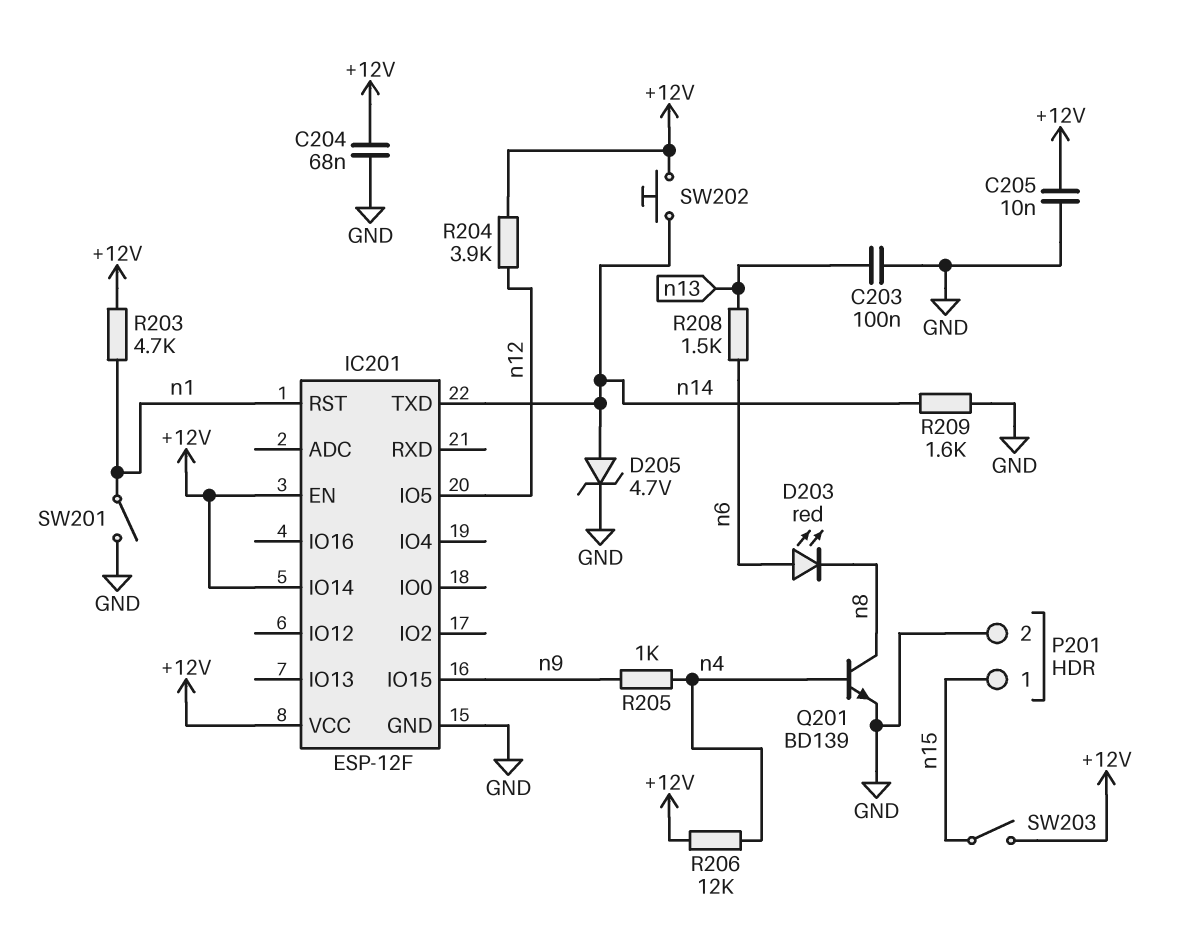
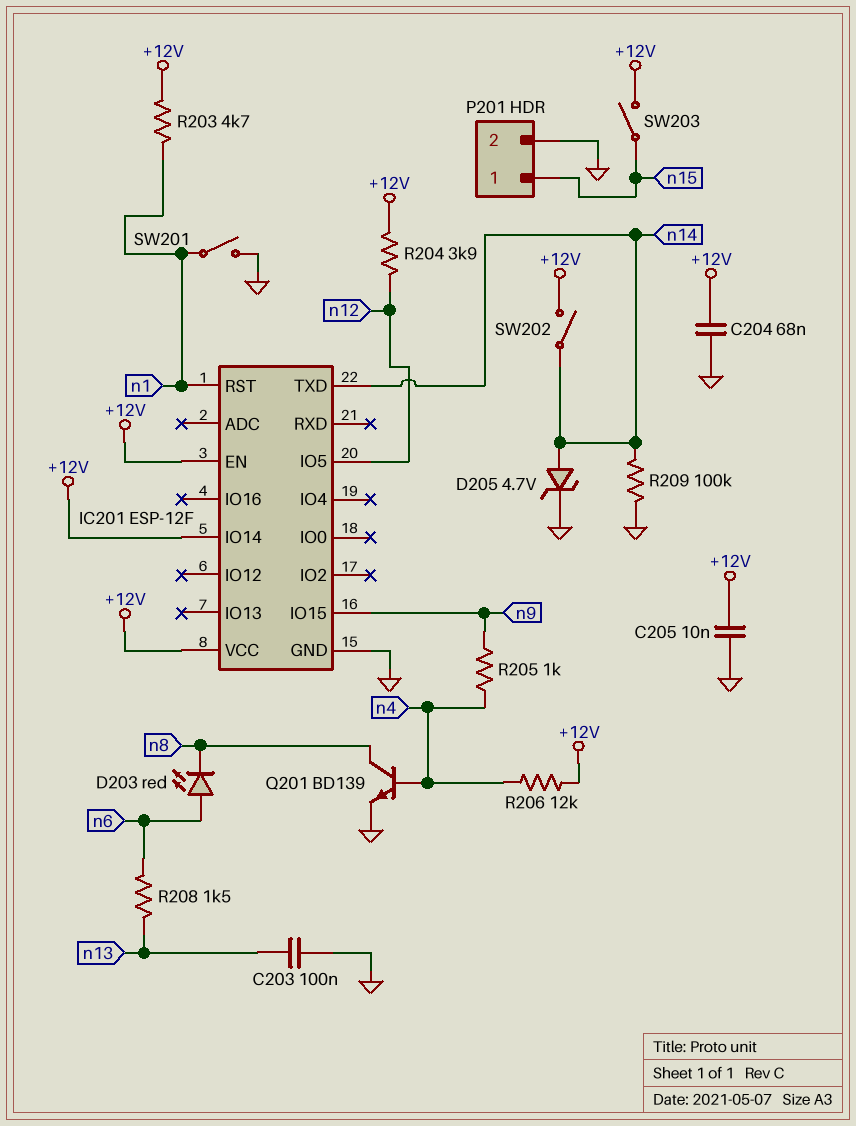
R209: 1.6k (GND, n14) -> 100k (GND, n14)
SW202: button (+12V, n14) -> switch (+12V, n14)

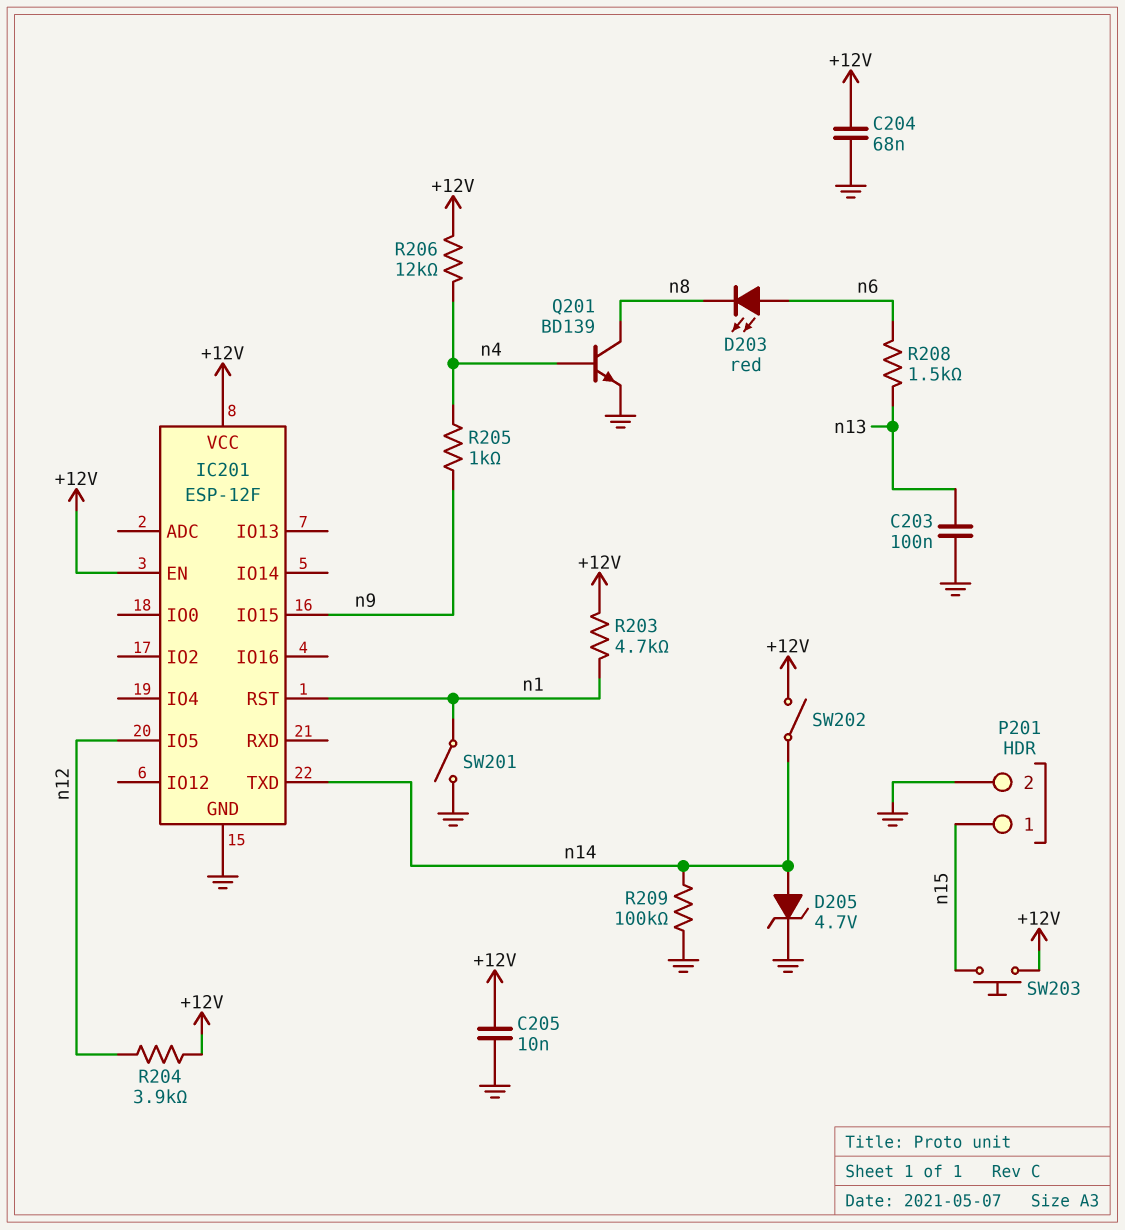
IC201 pin IO14: +12V -> none
SW203: switch (+12V, n15) -> button (+12V, n15)

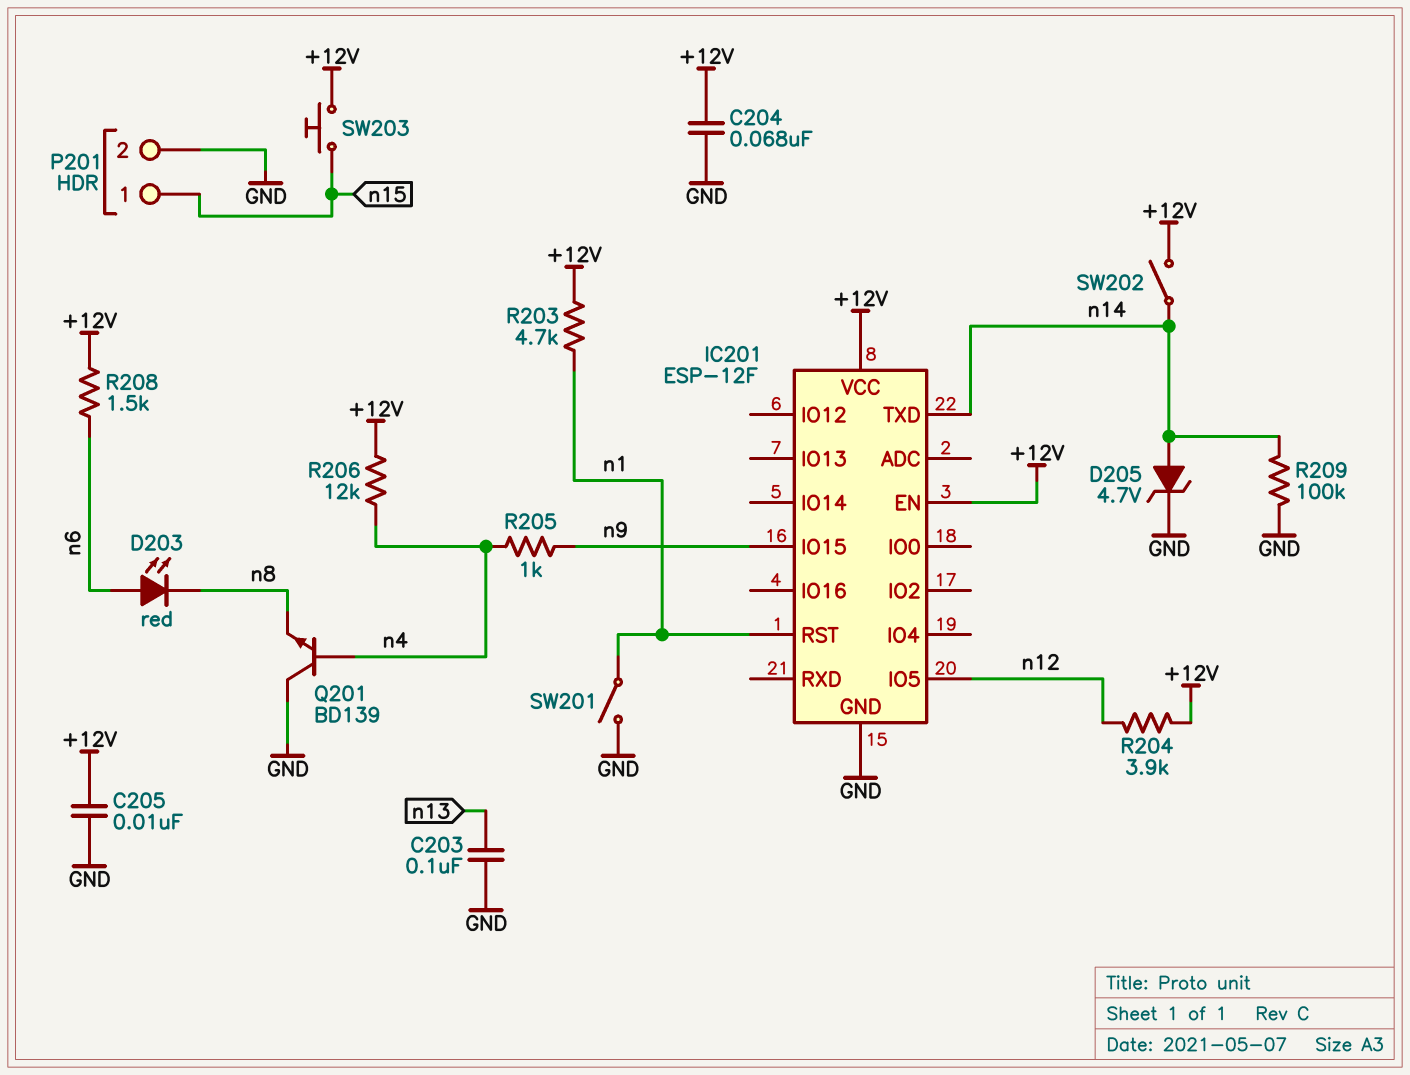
Q201: NPN BD139 (B n4, C n8, E GND) -> NPN BD139 (B n4, C GND, E n8)
R208: 1.5k (n6, n13) -> 1.5k (+12V, n6)

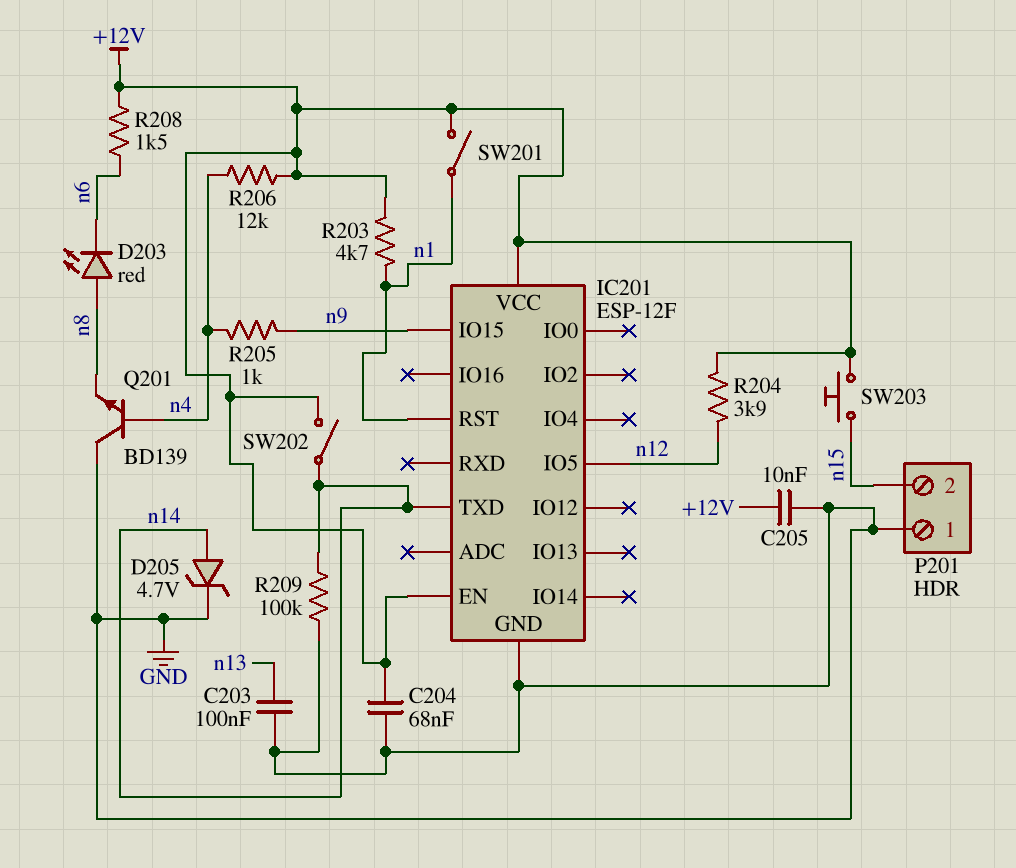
D203: LED red (A n6, K n8) -> LED red (A n8, K n6)
P201 pin 1: n15 -> GND
P201 pin 2: GND -> n15
SW201: switch (GND, n1) -> switch (+12V, n1)

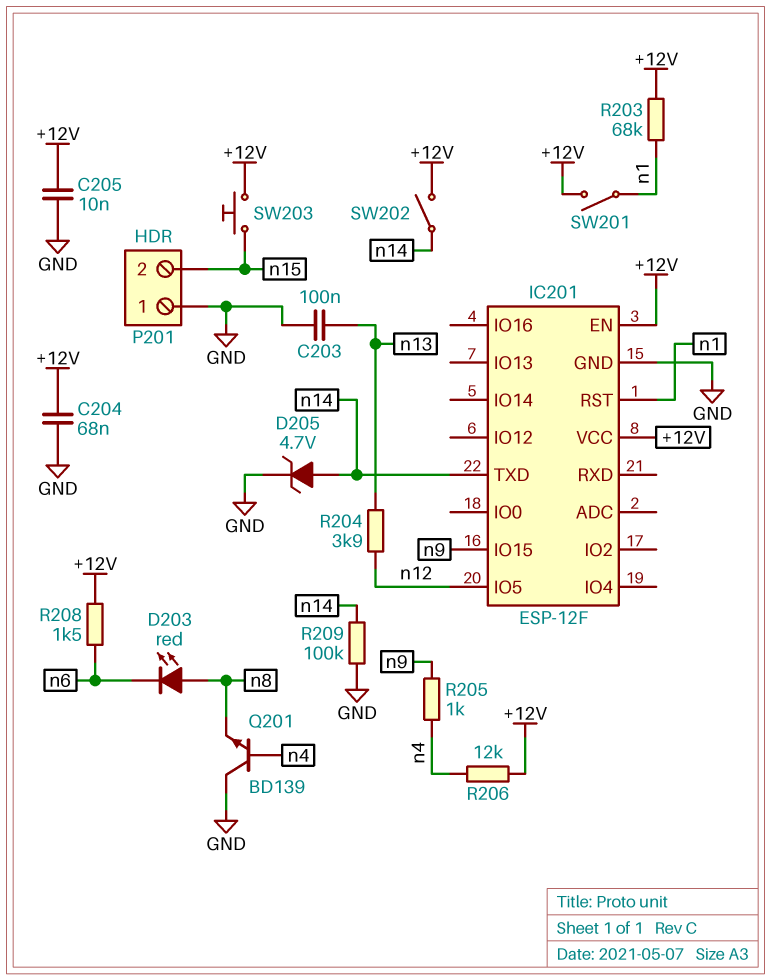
R203: 4.7k (+12V, n1) -> 68k (+12V, n1)
R204: 3.9k (+12V, n12) -> 3.9k (n12, n13)

